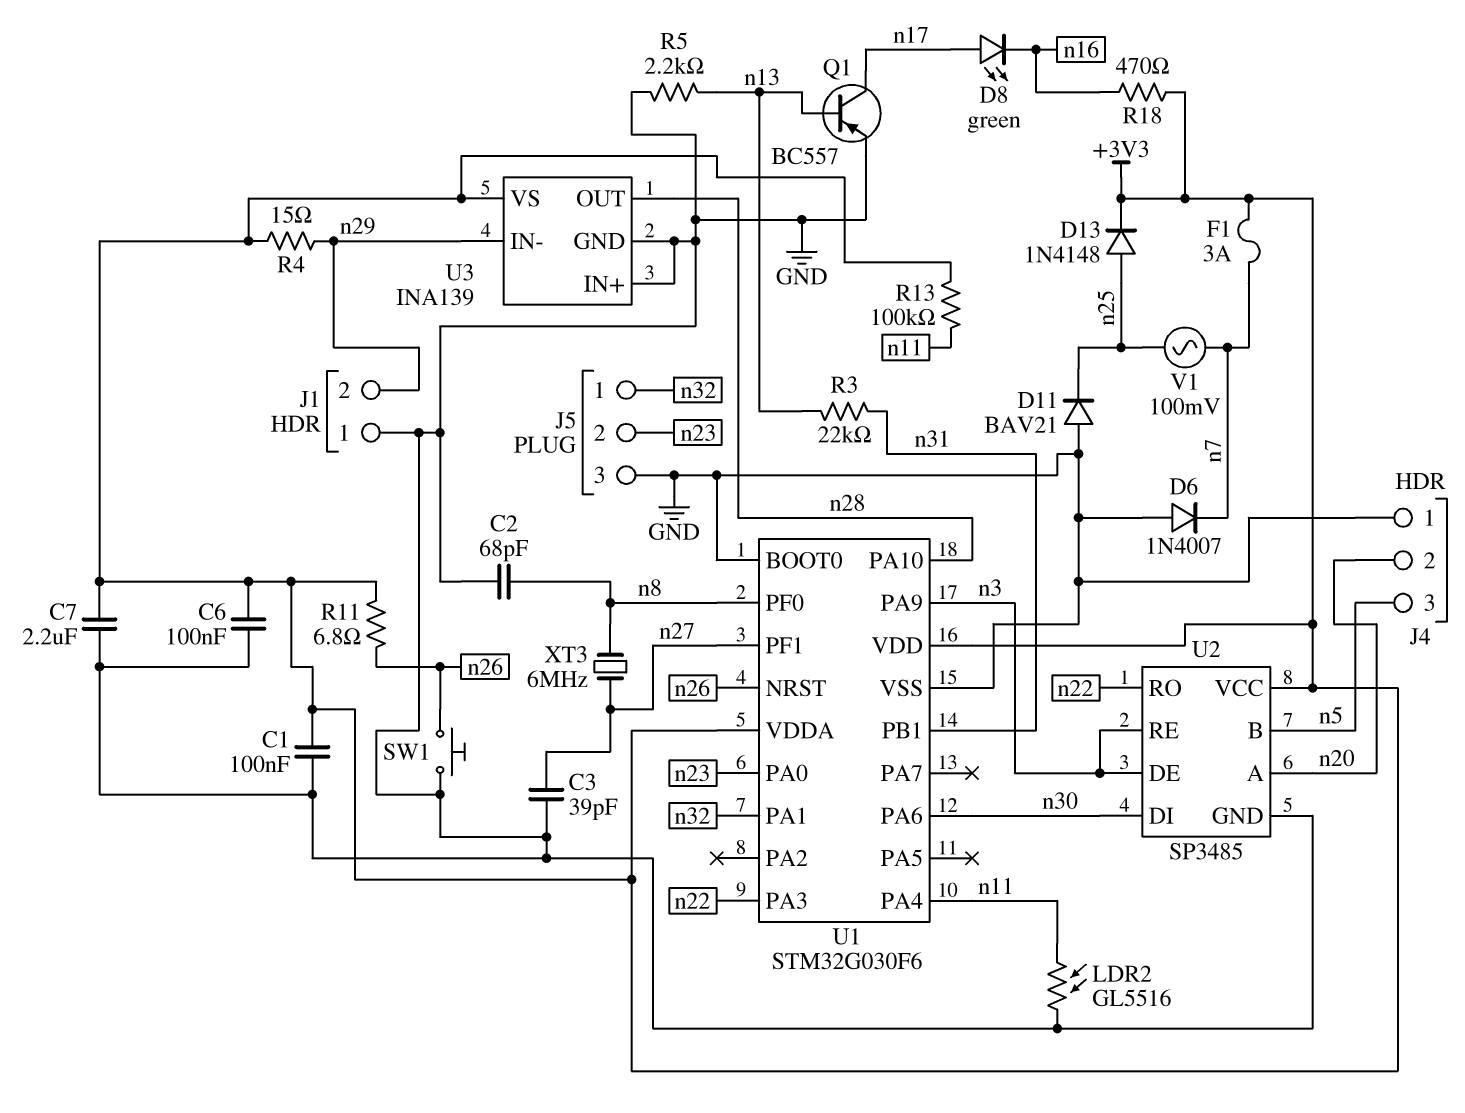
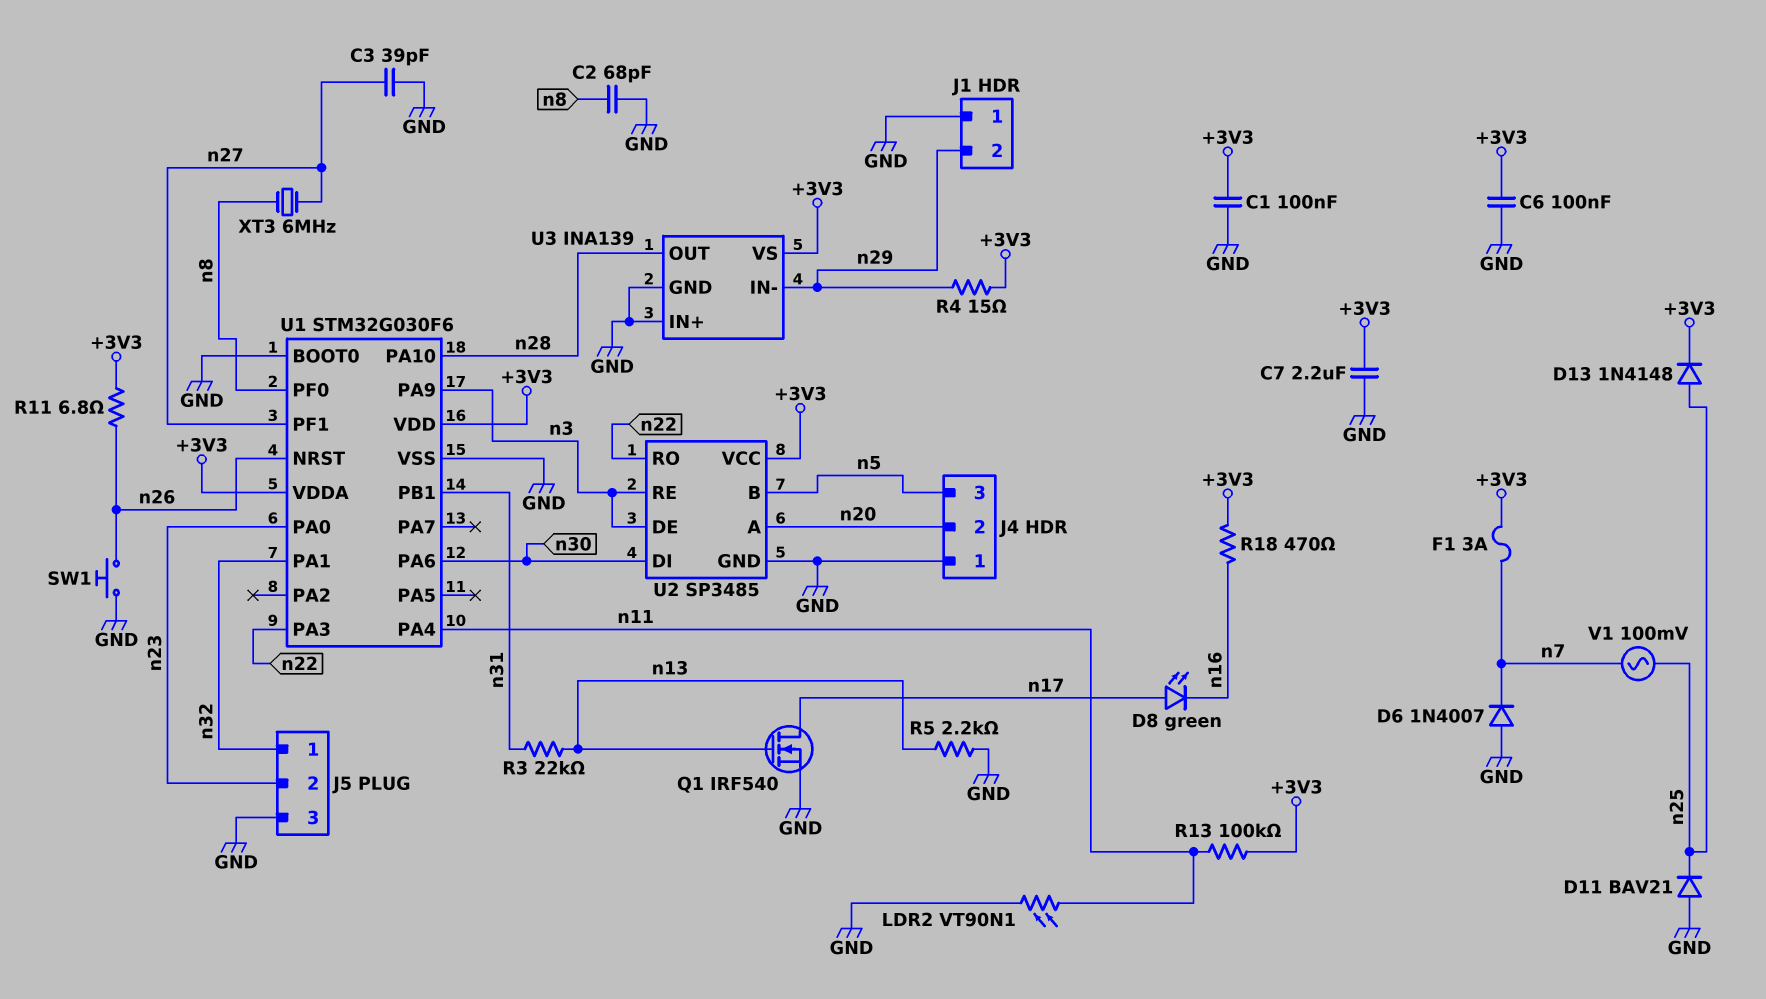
LDR2: GL5516 (GND, n11) -> VT90N1 (GND, n11)
Q1: PNP BC557 (B n13, C n17, E GND) -> NMOS IRF540 (G n13, D n17, S GND)

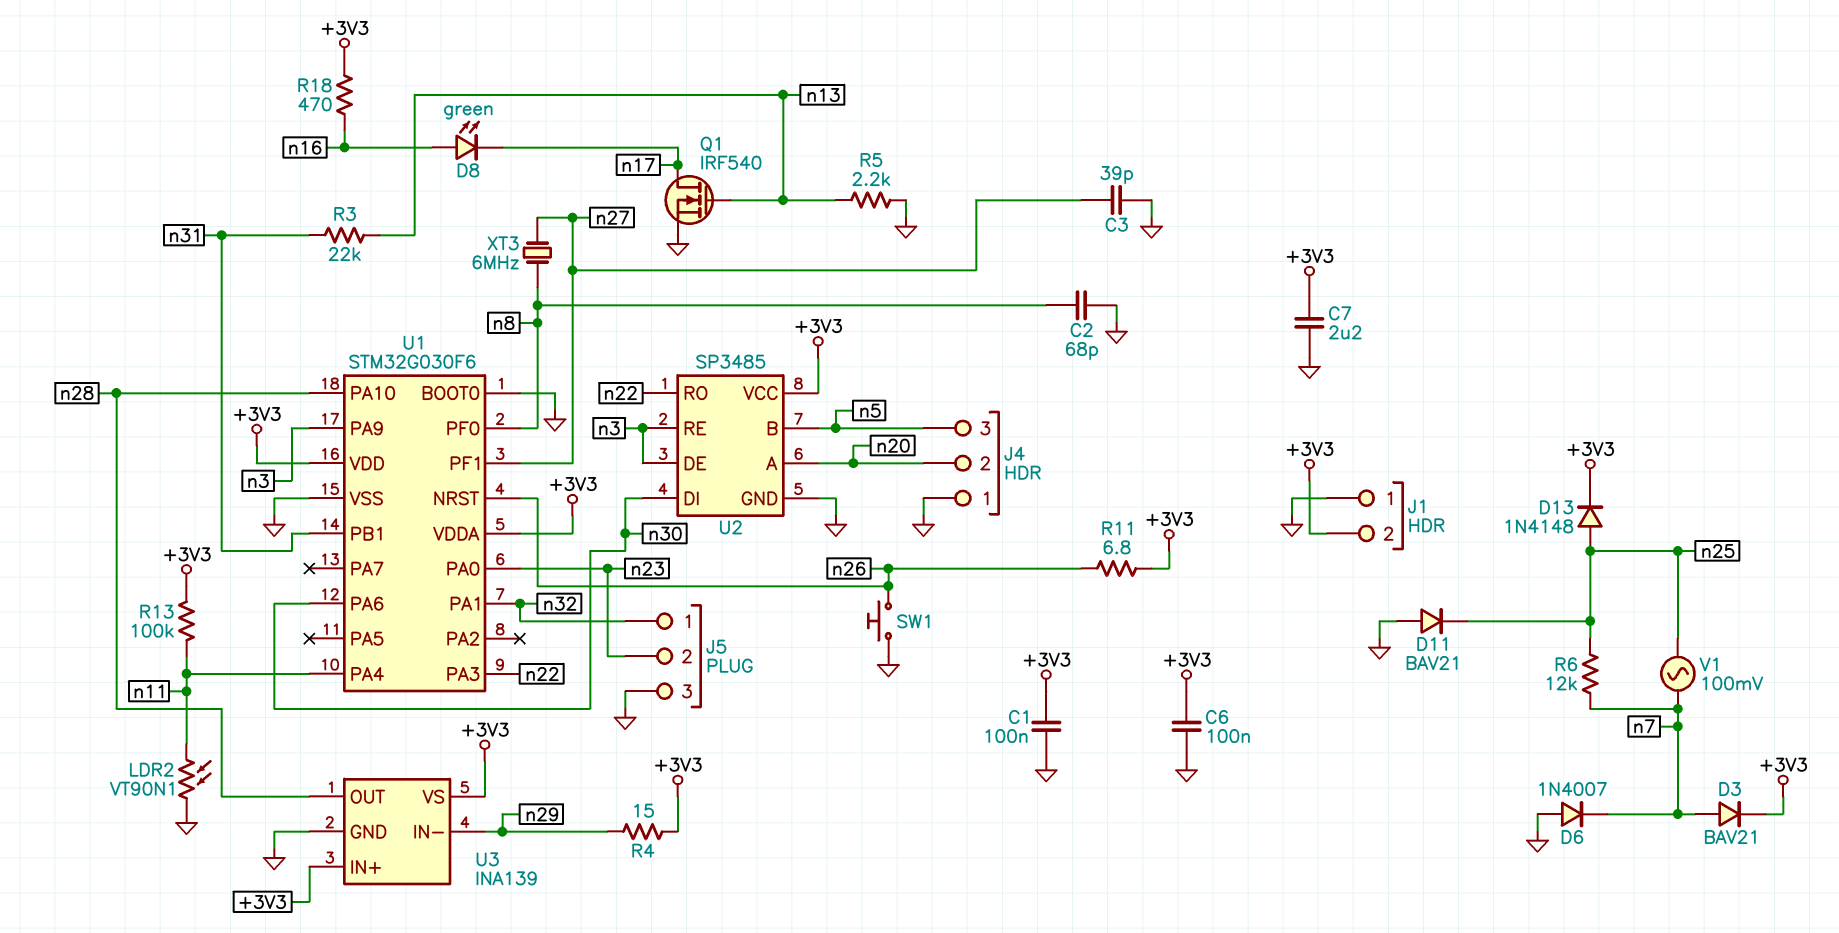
D3: none -> diode BAV21 (A n7, K +3V3)
D8: LED green (A n17, K n16) -> LED green (A n16, K n17)
F1: 3A (+3V3, n7) -> none
J1 pin 2: n29 -> +3V3
R6: none -> 12k (n7, n25)
U3 pin IN+: GND -> +3V3

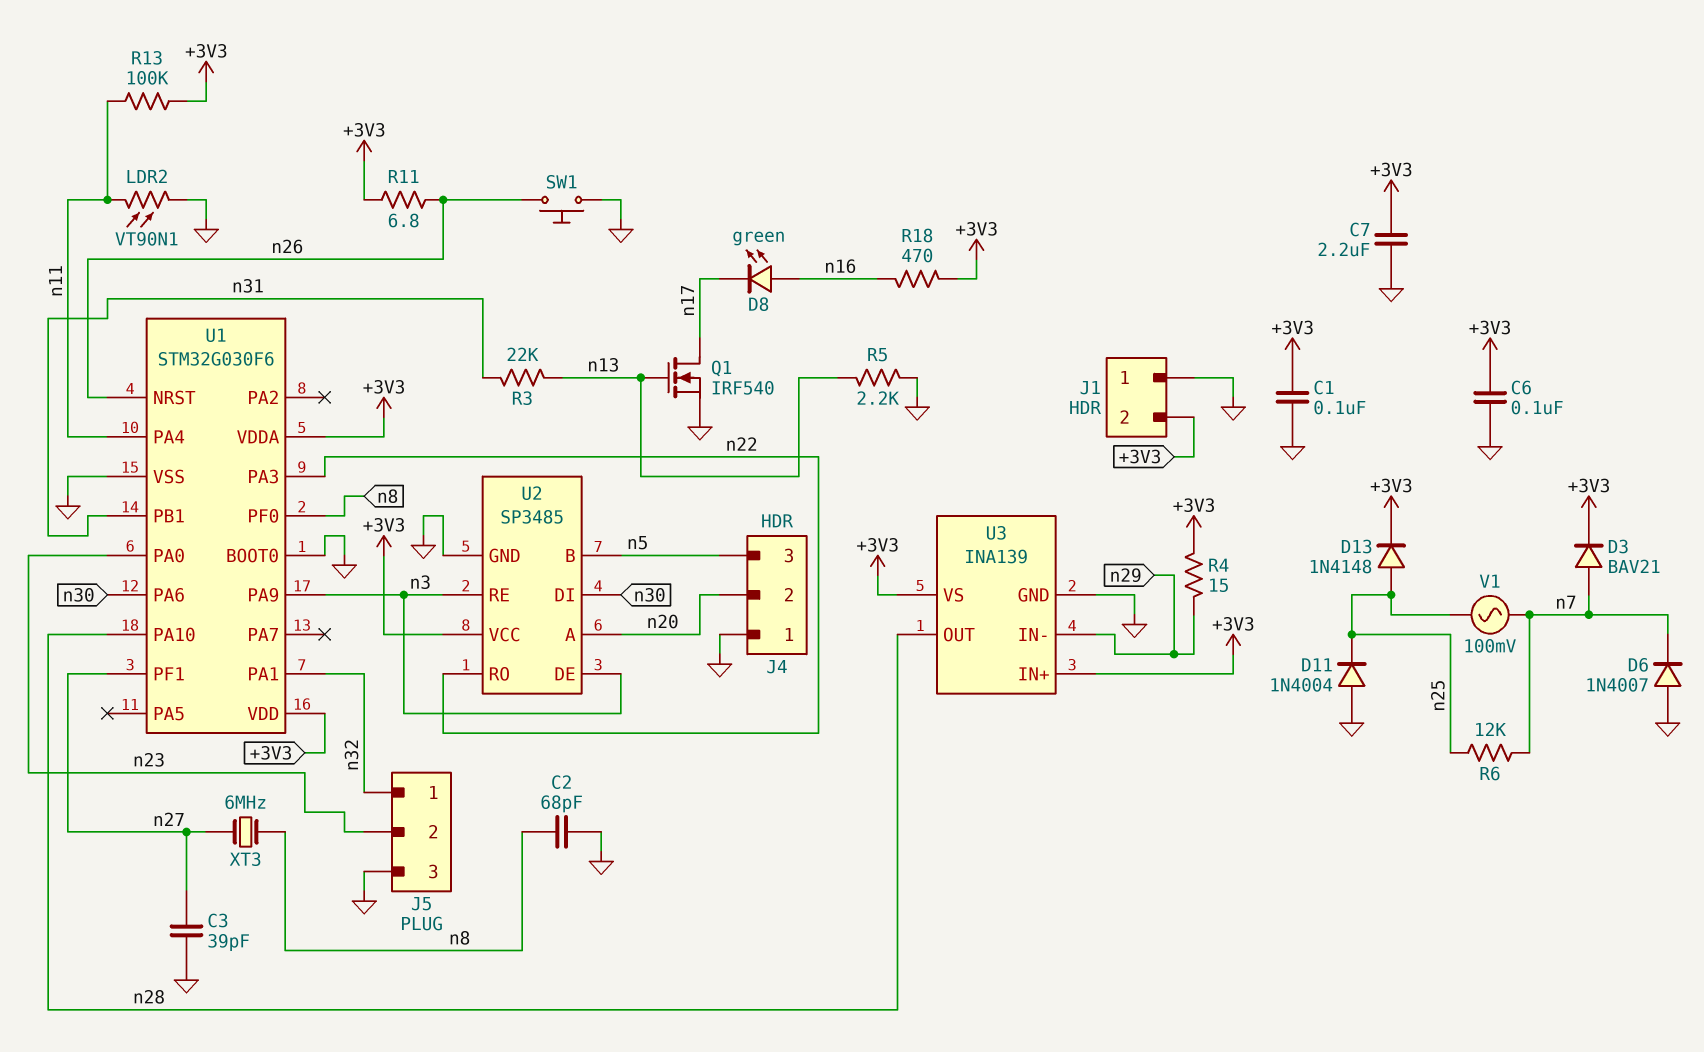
D11: diode BAV21 (A GND, K n25) -> diode 1N4004 (A GND, K n25)

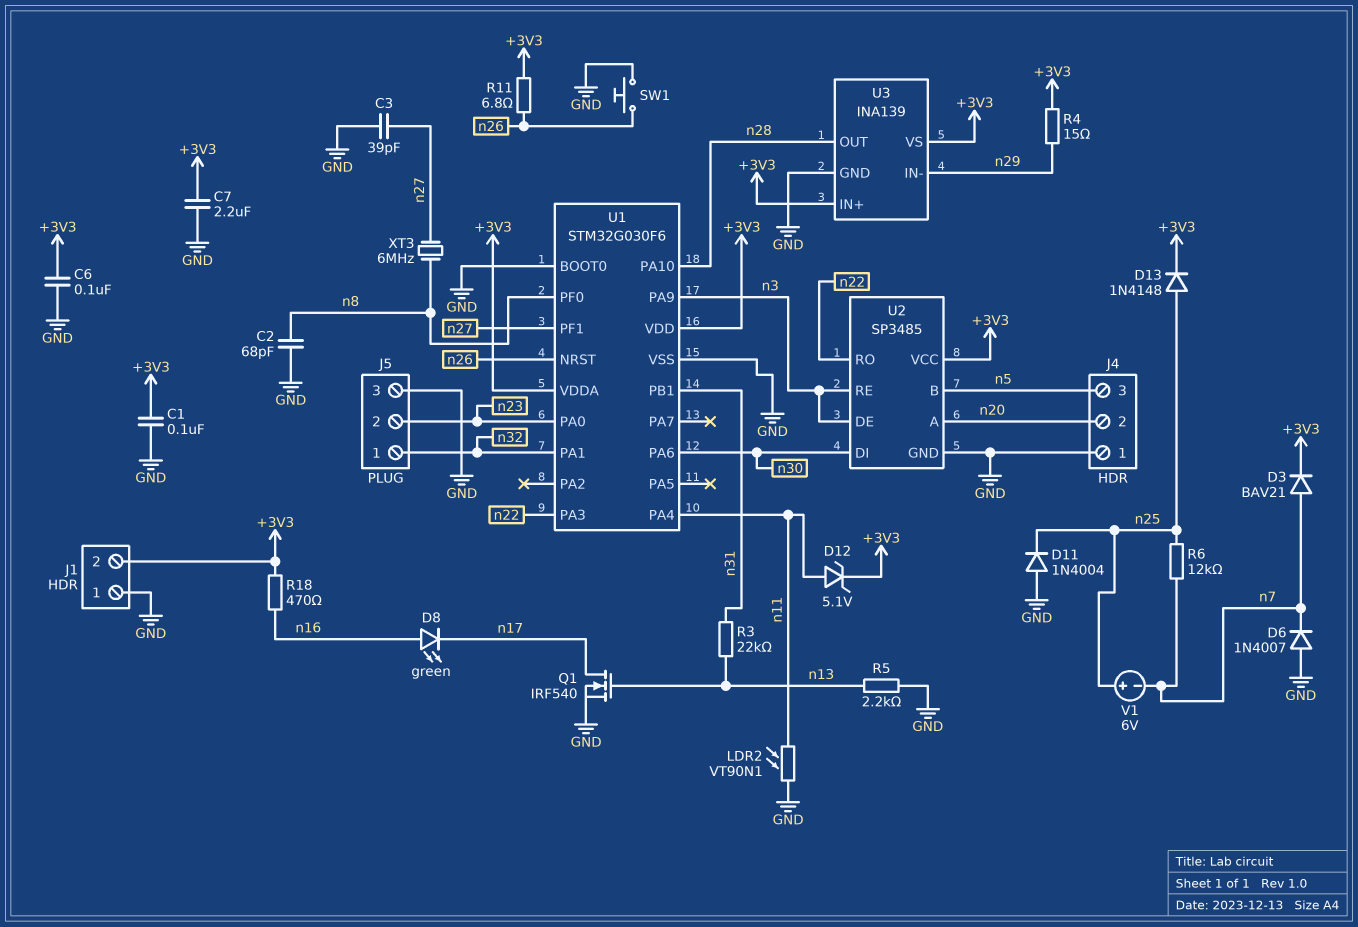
D12: none -> zener 5.1V (A n11, K +3V3)
R13: 100k (+3V3, n11) -> none
V1: AC 100mV (n7, n25) -> 6V (plus n25, minus n7)

